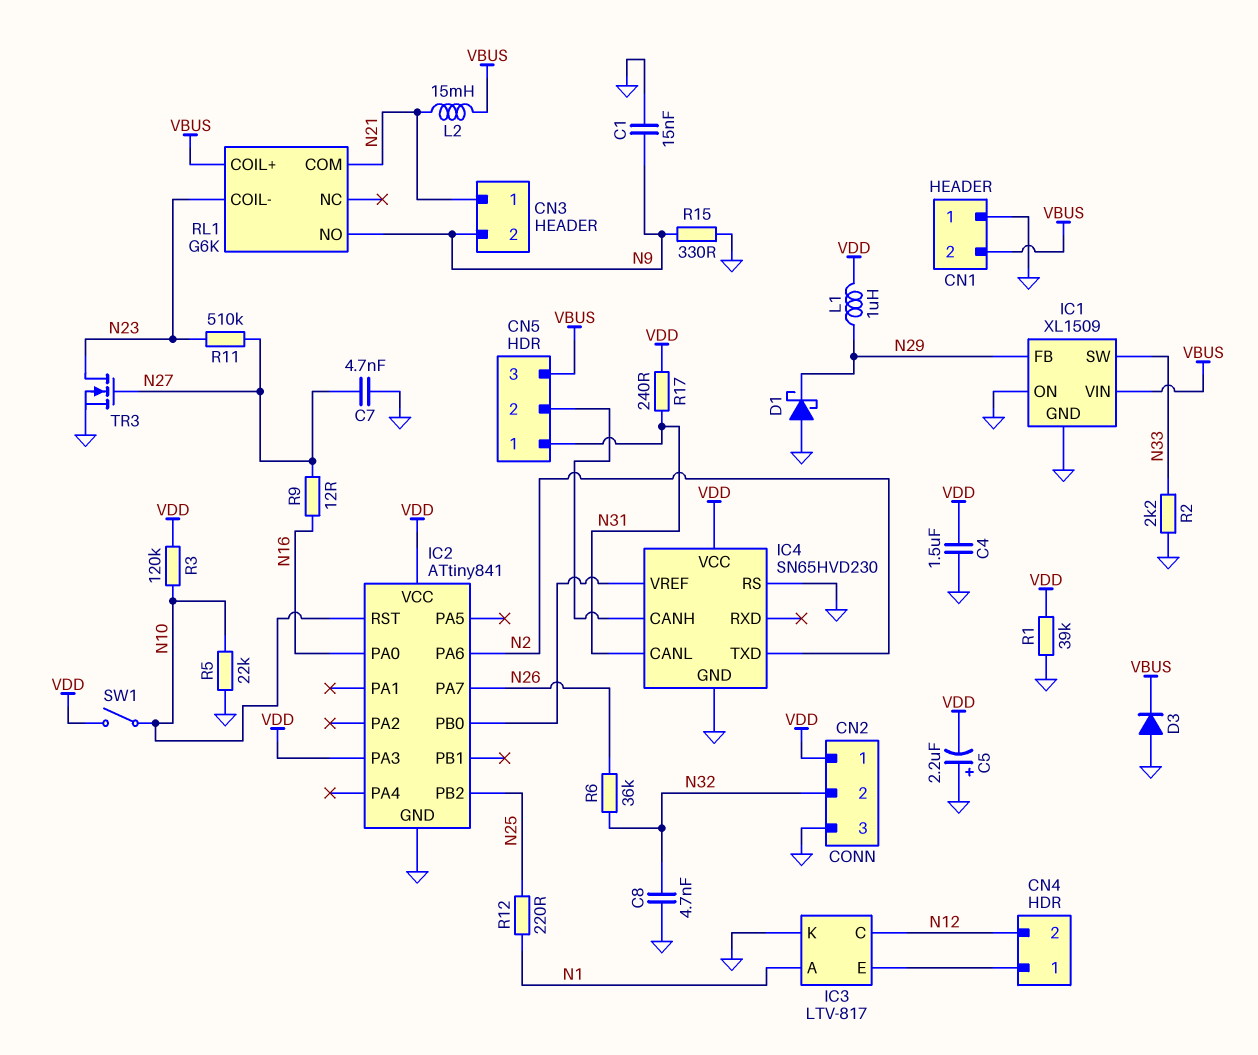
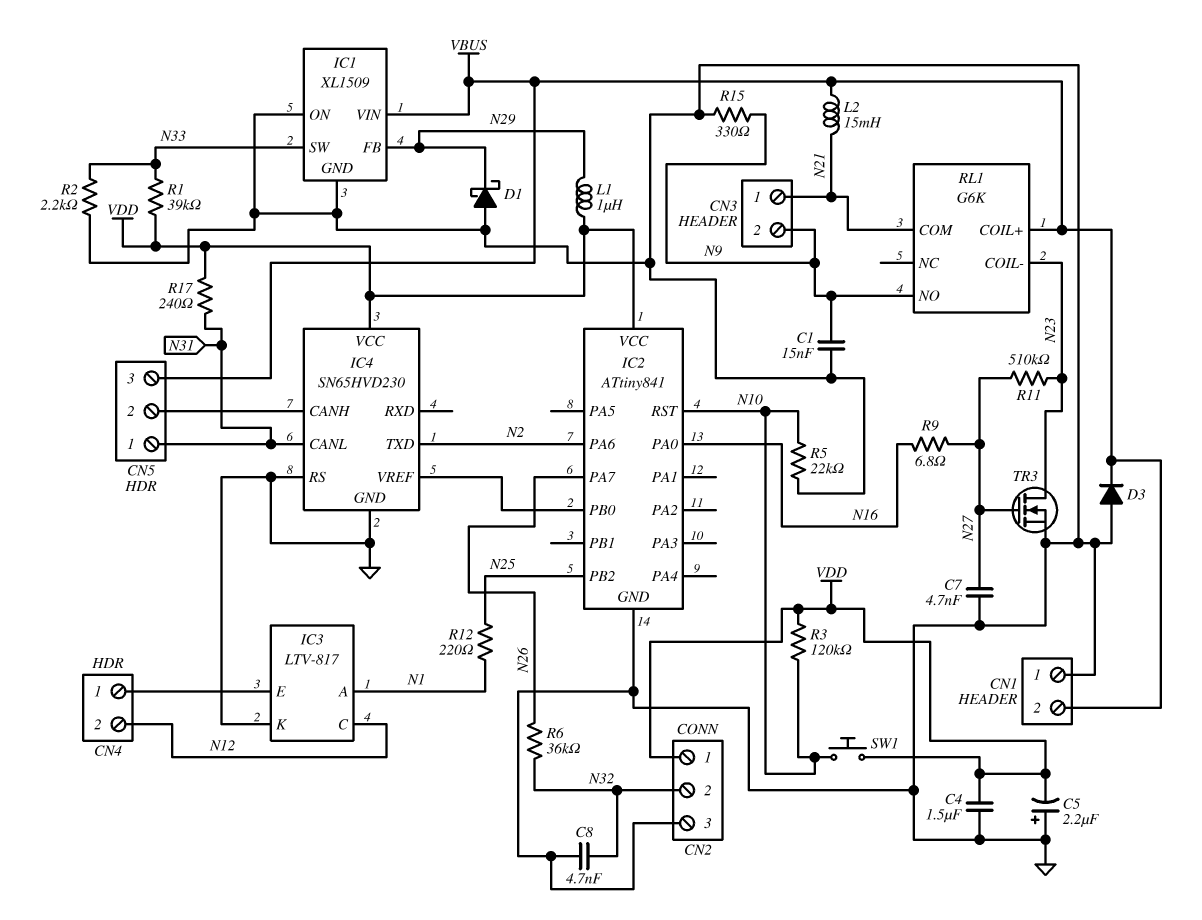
IC2 pin PA3: VDD -> none
R1: 39k (GND, VDD) -> 39k (N33, VDD)
R9: 12 (N16, N27) -> 6.8 (N16, N27)
SW1: switch (N10, VDD) -> button (N10, VDD)

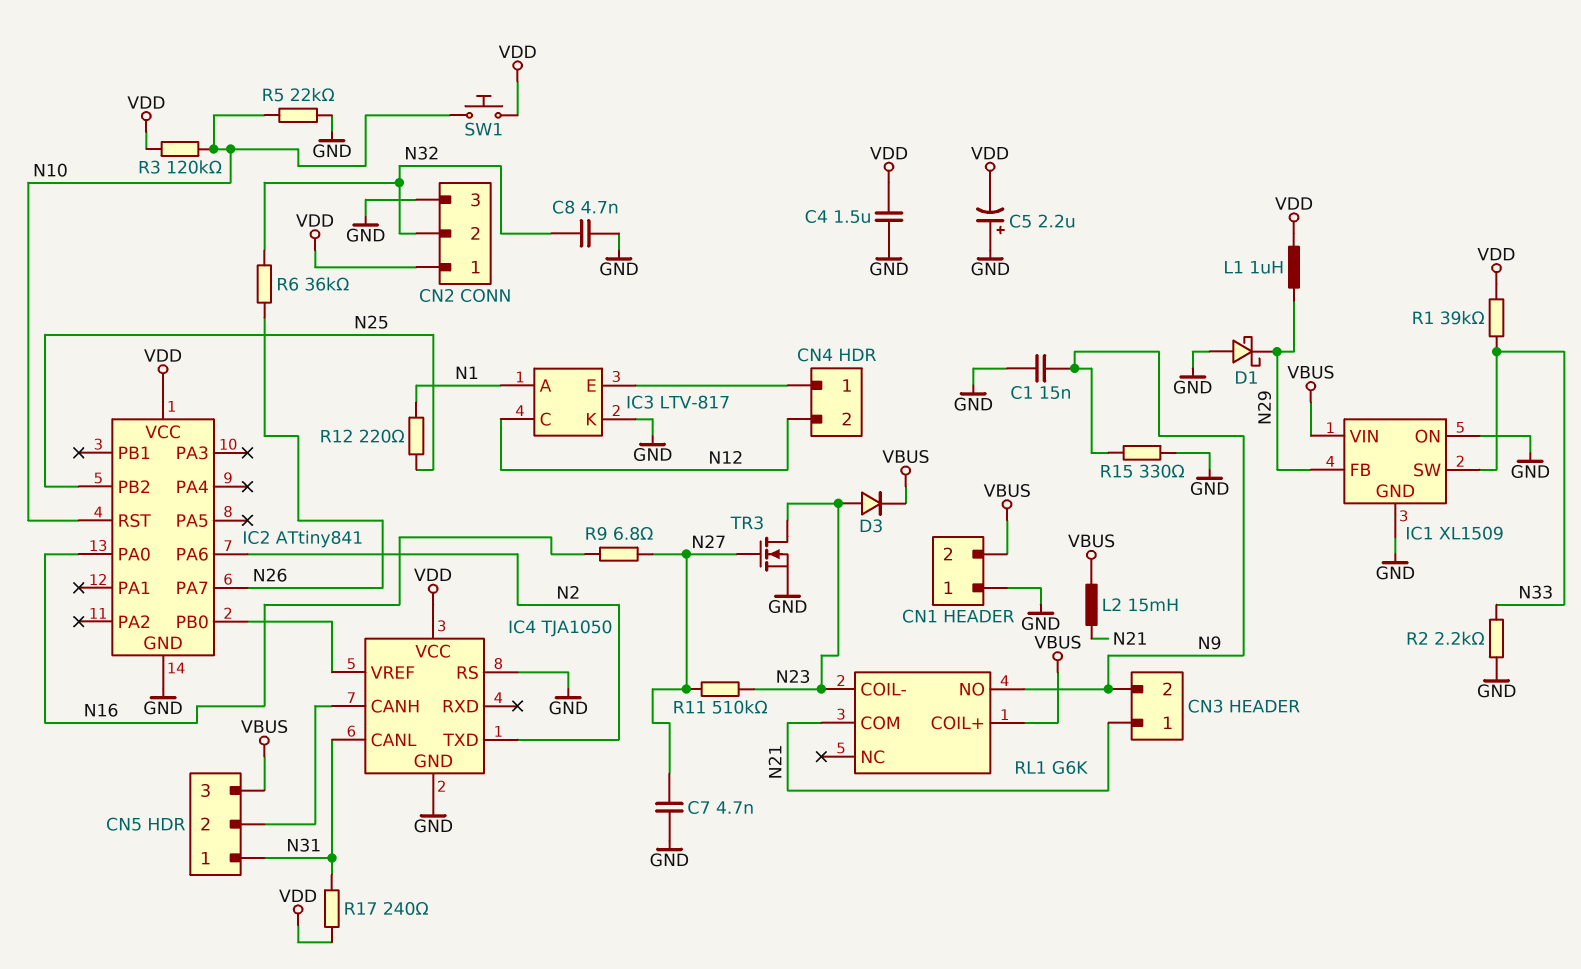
D3: diode (A GND, K VBUS) -> diode (A N23, K VBUS)
IC4: SN65HVD230 -> TJA1050

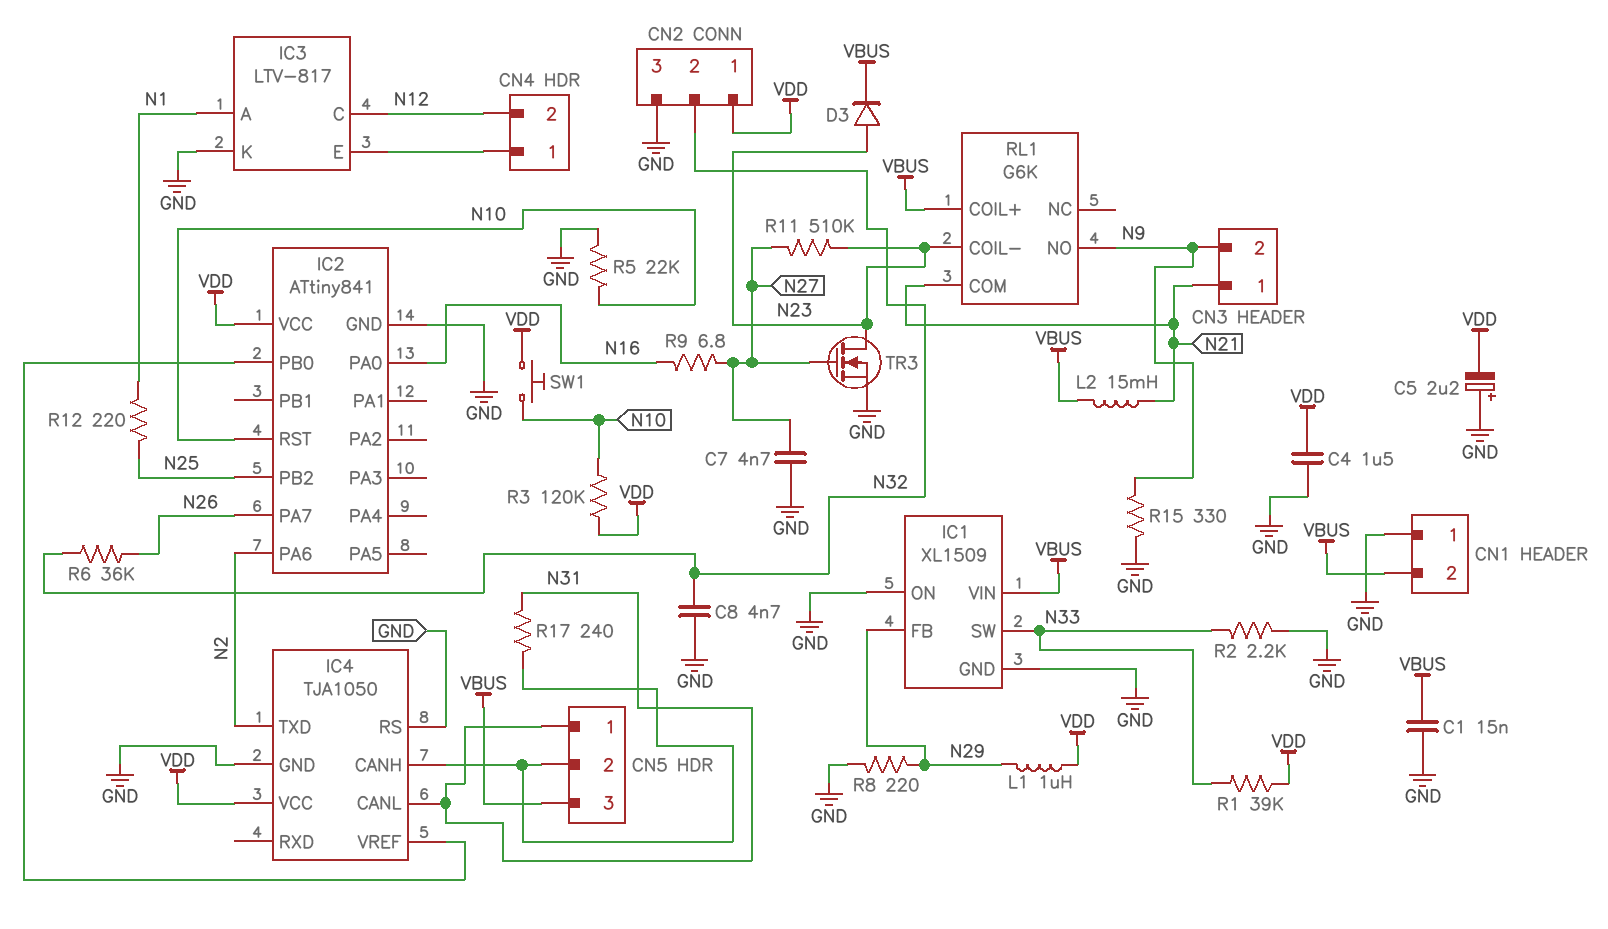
C1: 15nF (GND, N9) -> 15nF (GND, VBUS)
D1: schottky (A GND, K N29) -> none
R8: none -> 220 (GND, N29)
R17: 240 (N31, VDD) -> 240 (CN5/2, N31)

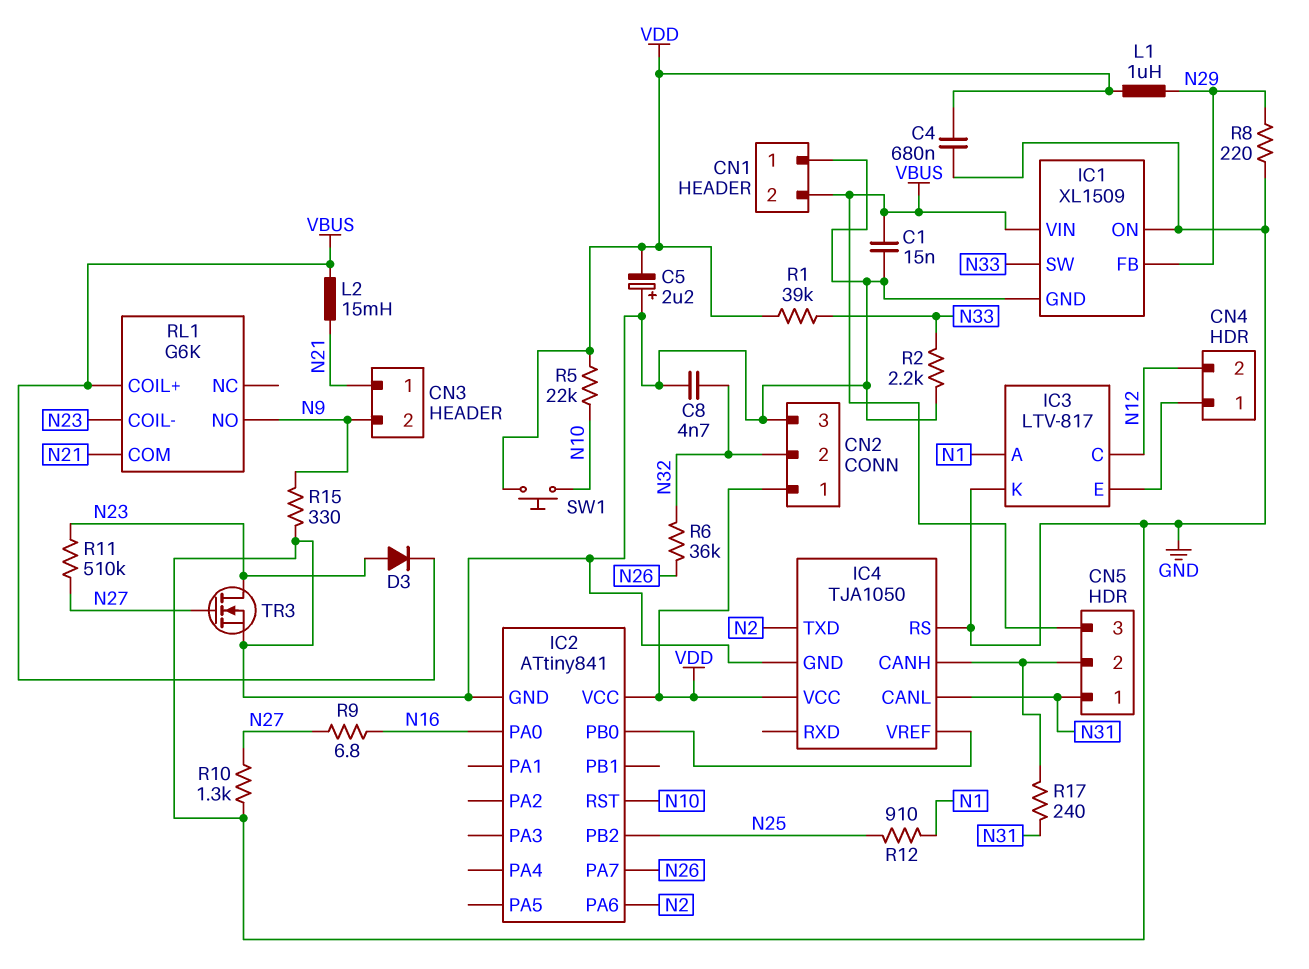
C4: 1.5uF (GND, VDD) -> 680nF (GND, VDD)
C7: 4.7nF (GND, N27) -> none
R3: 120k (N10, VDD) -> none
R5: 22k (GND, N10) -> 22k (N10, VDD)
R10: none -> 1.3k (GND, N27)
R12: 220 (N1, N25) -> 910 (N1, N25)

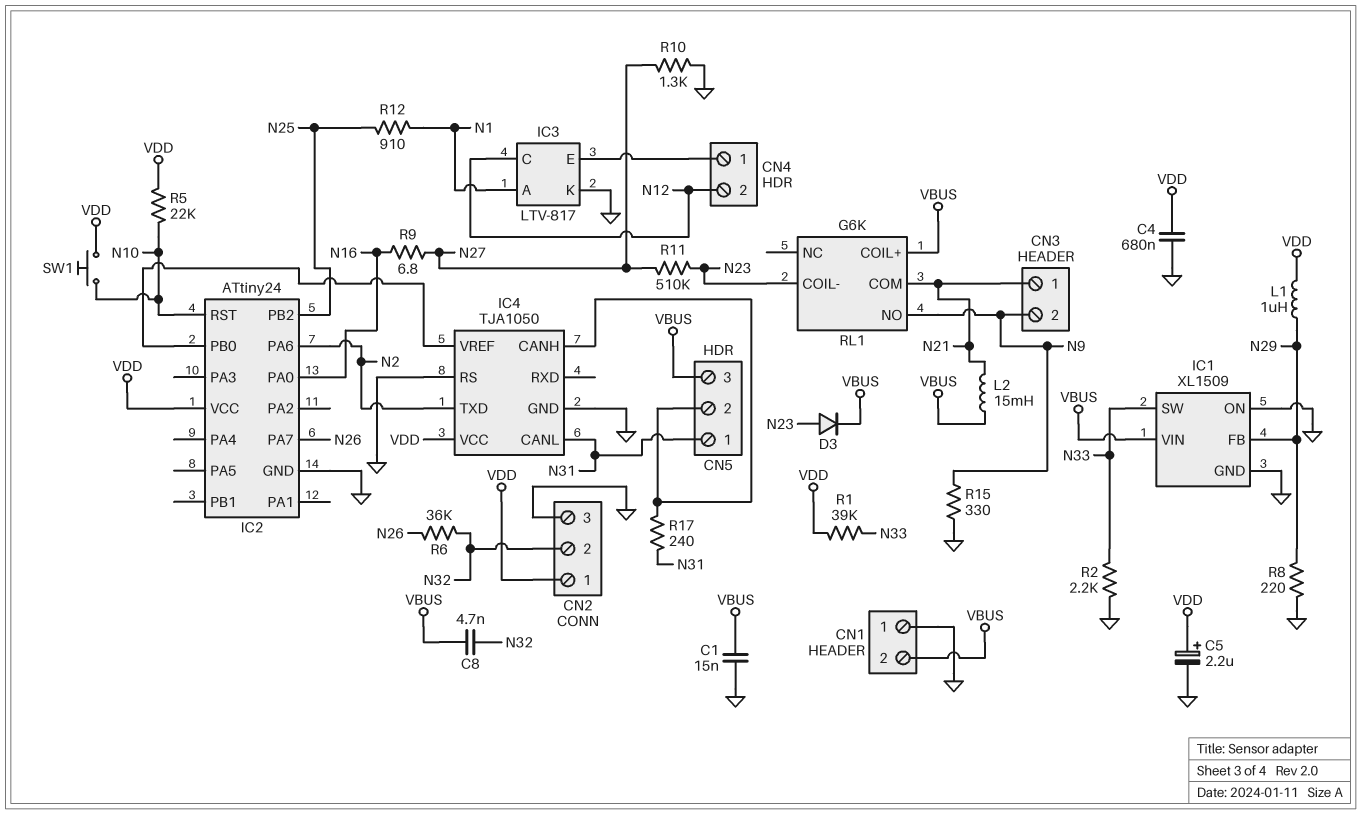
C5: 2.2uF (plus GND, minus VDD) -> 2.2uF (plus VDD, minus GND)
C8: 4.7nF (GND, N32) -> 4.7nF (N32, VBUS)
IC2: ATtiny841 -> ATtiny24
TR3: NMOS (G N27, D N23, S GND) -> none

